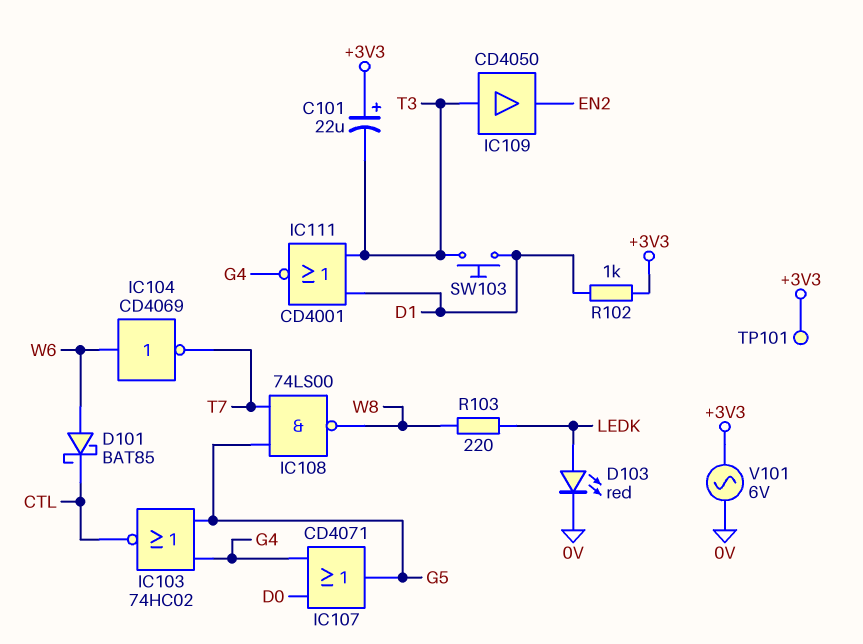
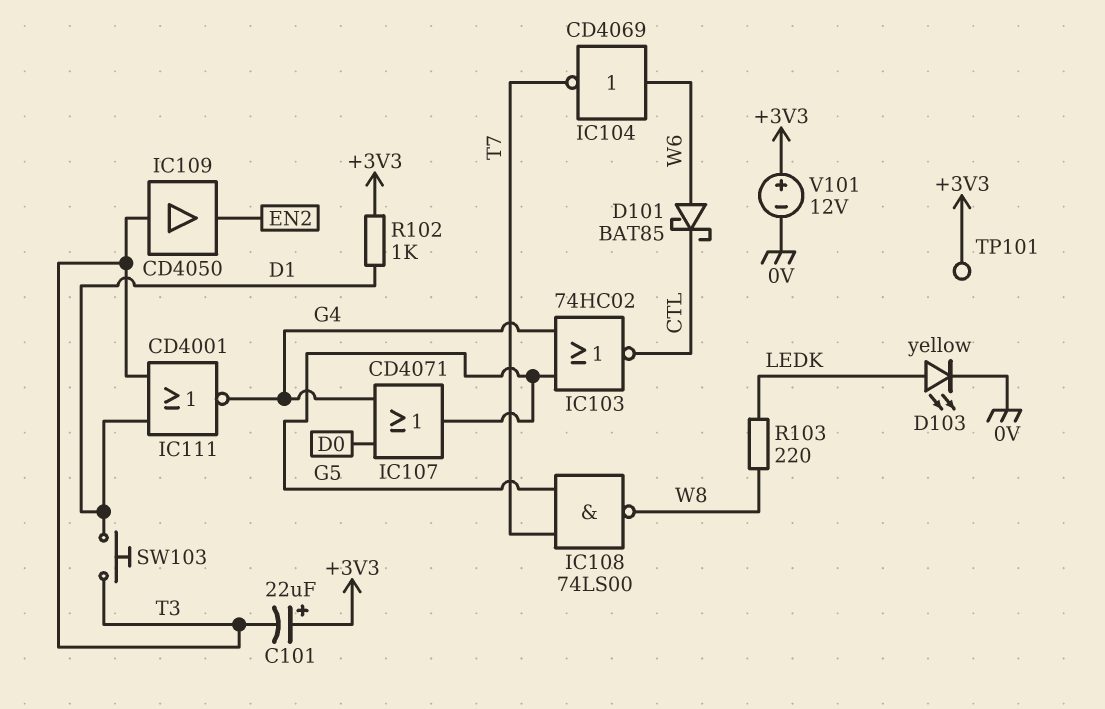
D103: LED red (A LEDK, K 0V) -> LED yellow (A LEDK, K 0V)
V101: AC 6V (+3V3, 0V) -> 12V (plus +3V3, minus 0V)

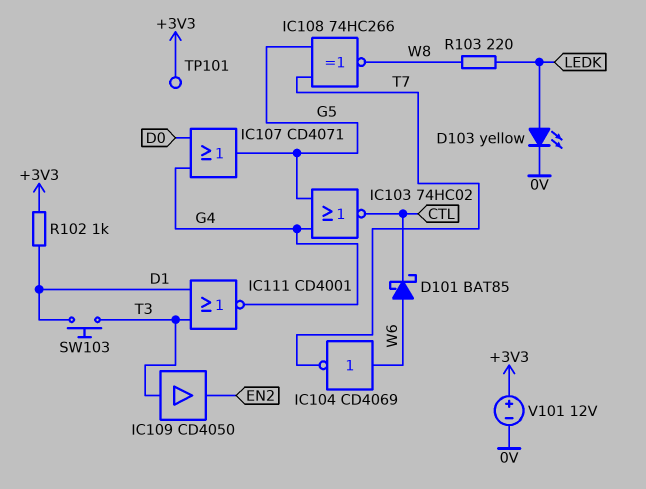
C101: 22uF (plus +3V3, minus T3) -> none
IC108: NAND 74LS00 (in G5, in T7, out W8) -> XNOR 74HC266 (in G5, in T7, out W8)

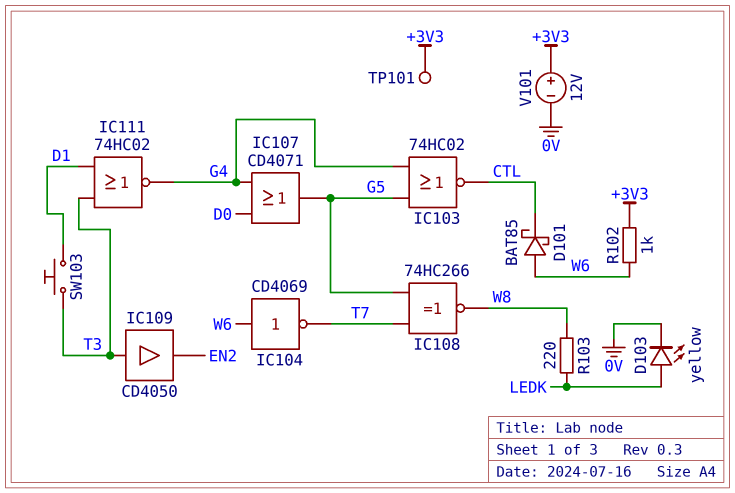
IC111: NOR CD4001 (in D1, in T3, out G4) -> NOR 74HC02 (in D1, in T3, out G4)
R102: 1k (+3V3, D1) -> 1k (+3V3, W6)

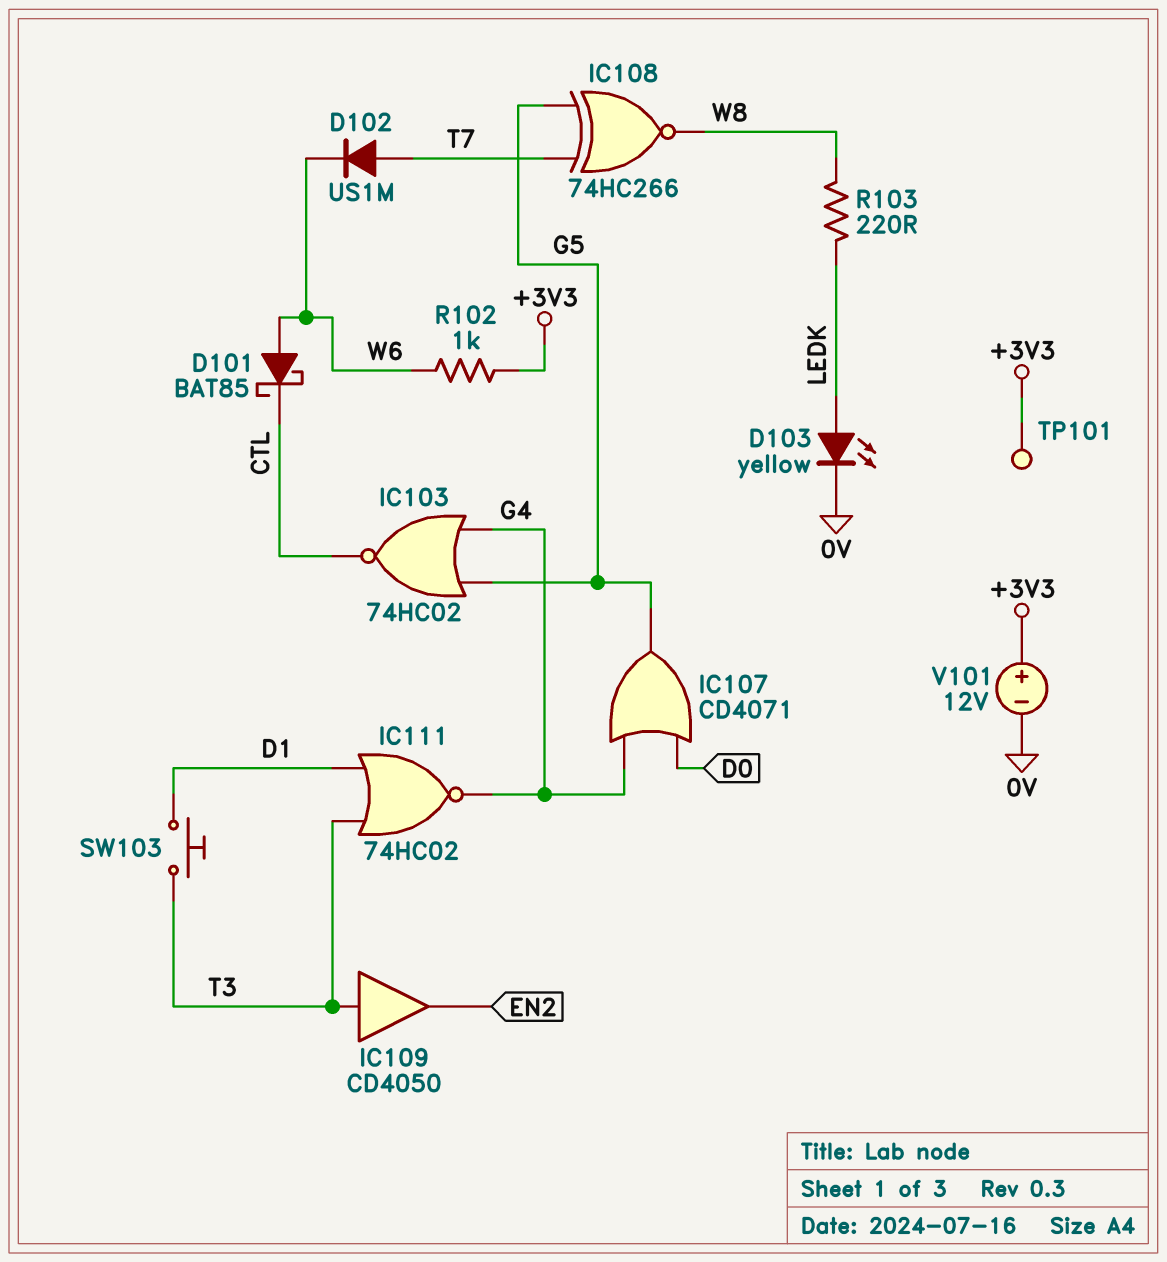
D102: none -> diode US1M (A T7, K W6)
IC104: NOT CD4069 (in W6, out T7) -> none

